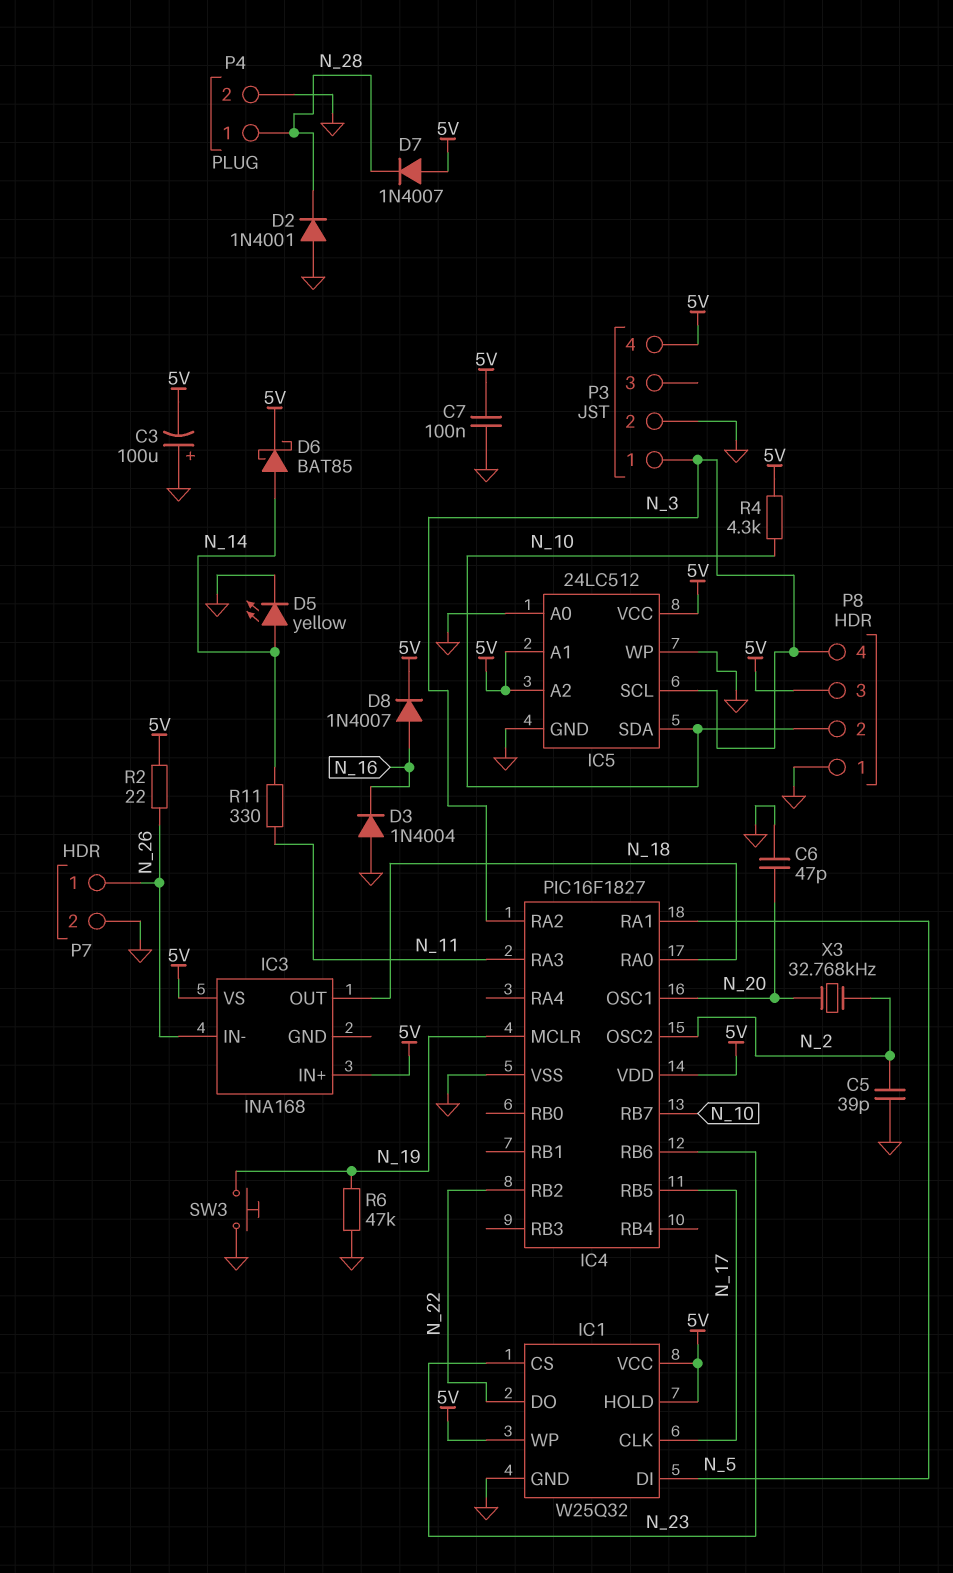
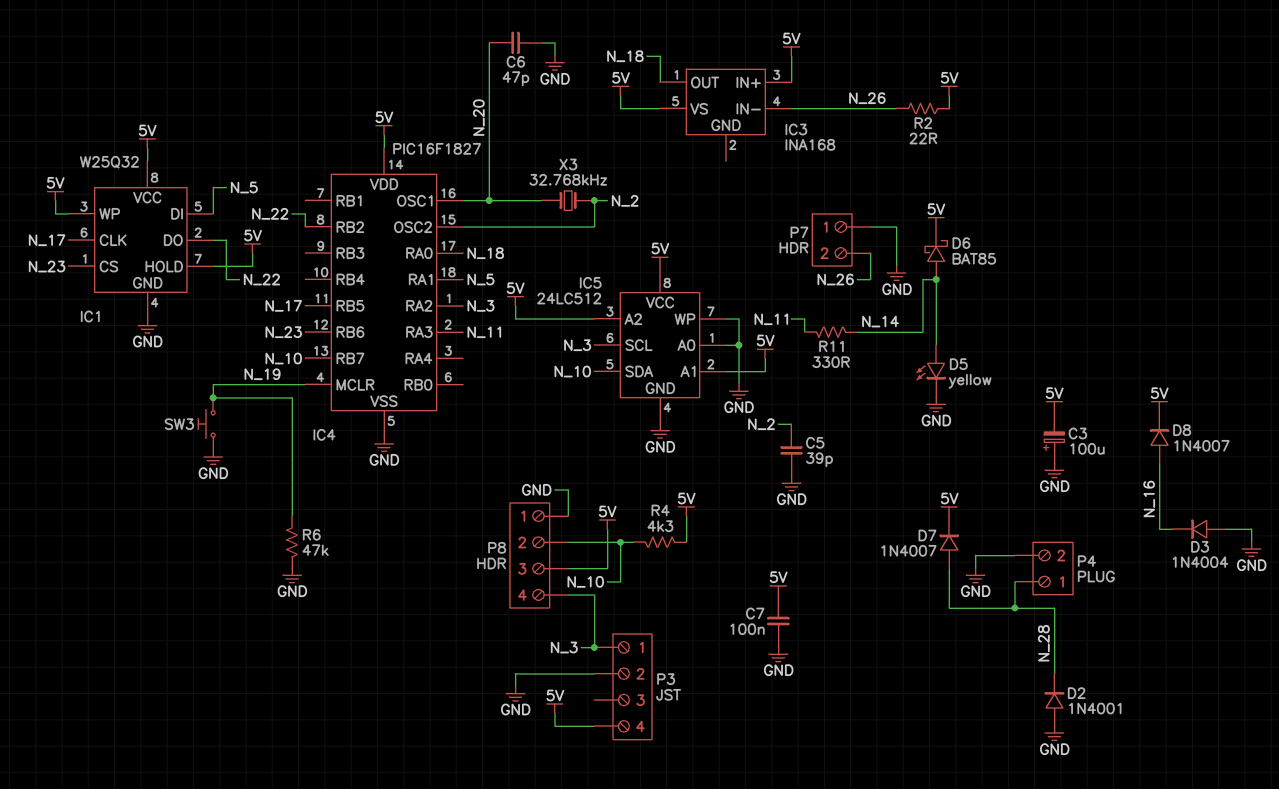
D7: diode 1N4007 (A 5V, K N_28) -> diode 1N4007 (A N_28, K 5V)
P7 pin 1: N_26 -> GND
P7 pin 2: GND -> N_26

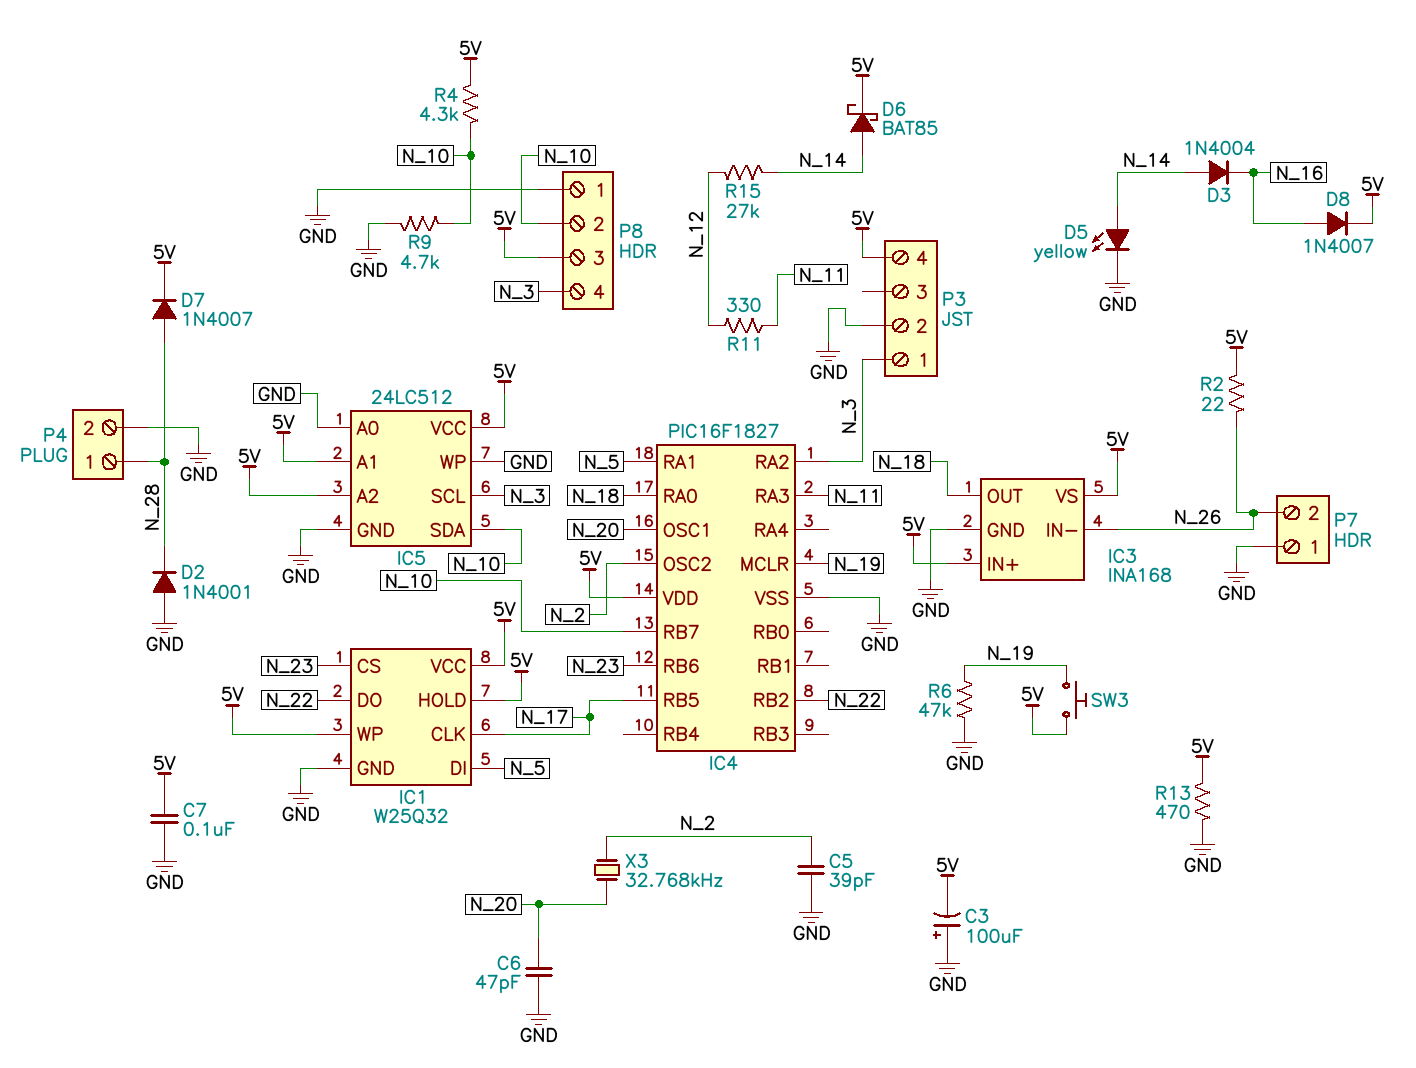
D3: diode 1N4004 (A GND, K N_16) -> diode 1N4004 (A N_14, K N_16)
IC3 pin GND: none -> GND
R9: none -> 4.7k (GND, N_10)
R11: 330 (N_11, N_14) -> 330 (N_11, N_12)
R13: none -> 470 (5V, GND)
R15: none -> 27k (N_12, N_14)
SW3: button (GND, N_19) -> button (5V, N_19)

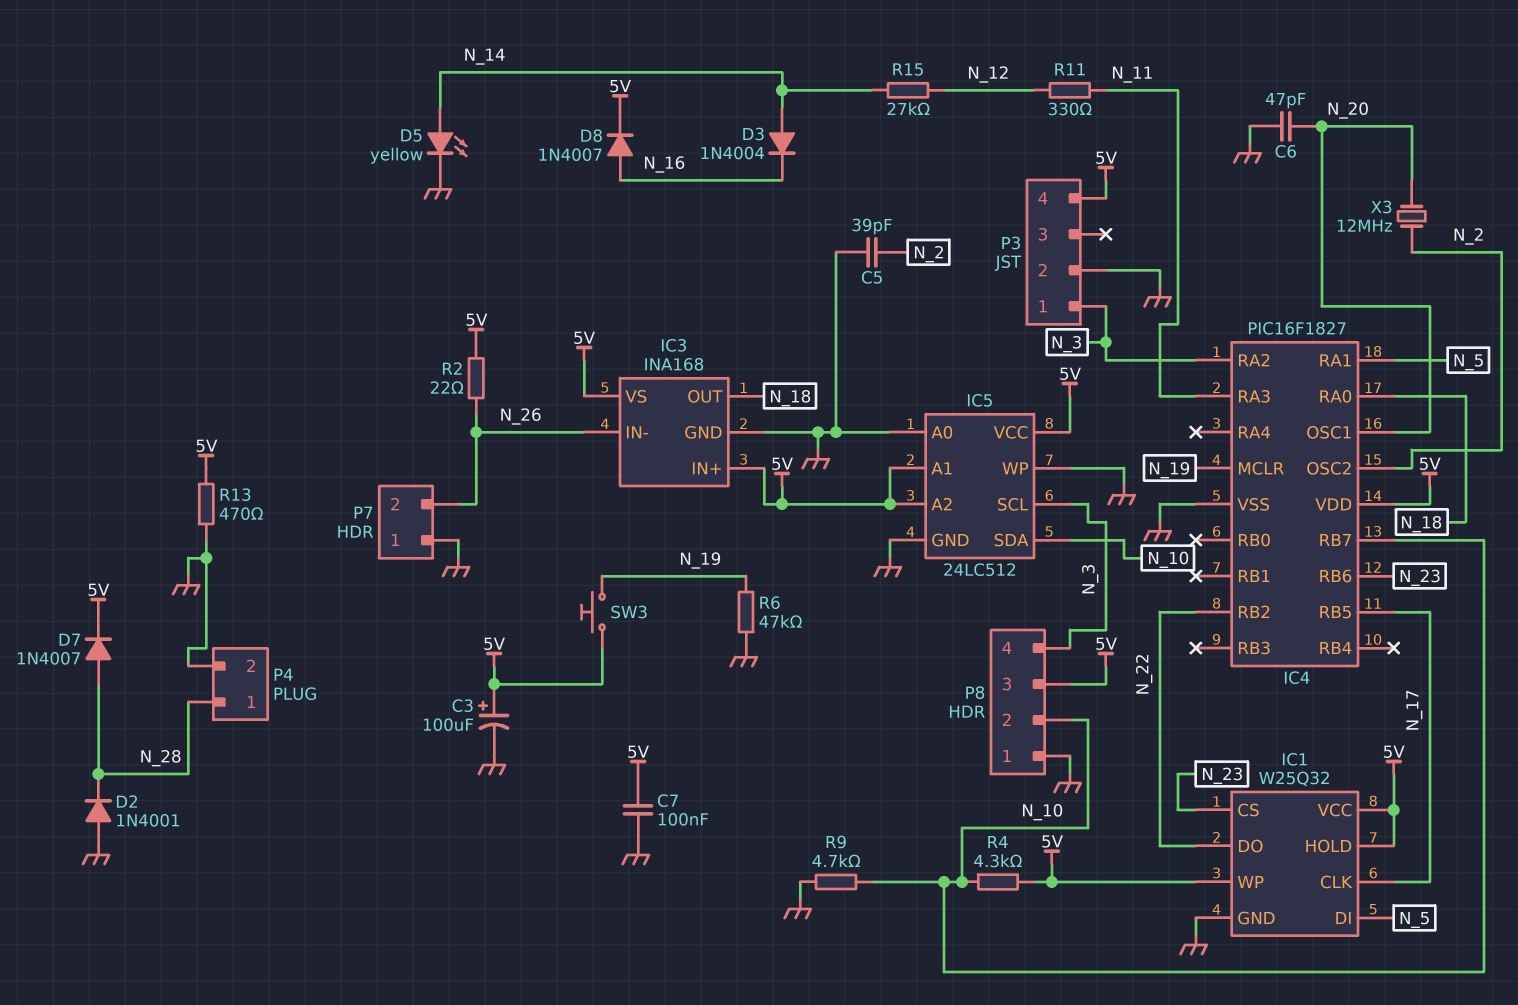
C3: 100uF (plus GND, minus 5V) -> 100uF (plus 5V, minus GND)
D6: schottky BAT85 (A N_14, K 5V) -> none
X3: 32.768kHz (N_2, N_20) -> 12MHz (N_2, N_20)

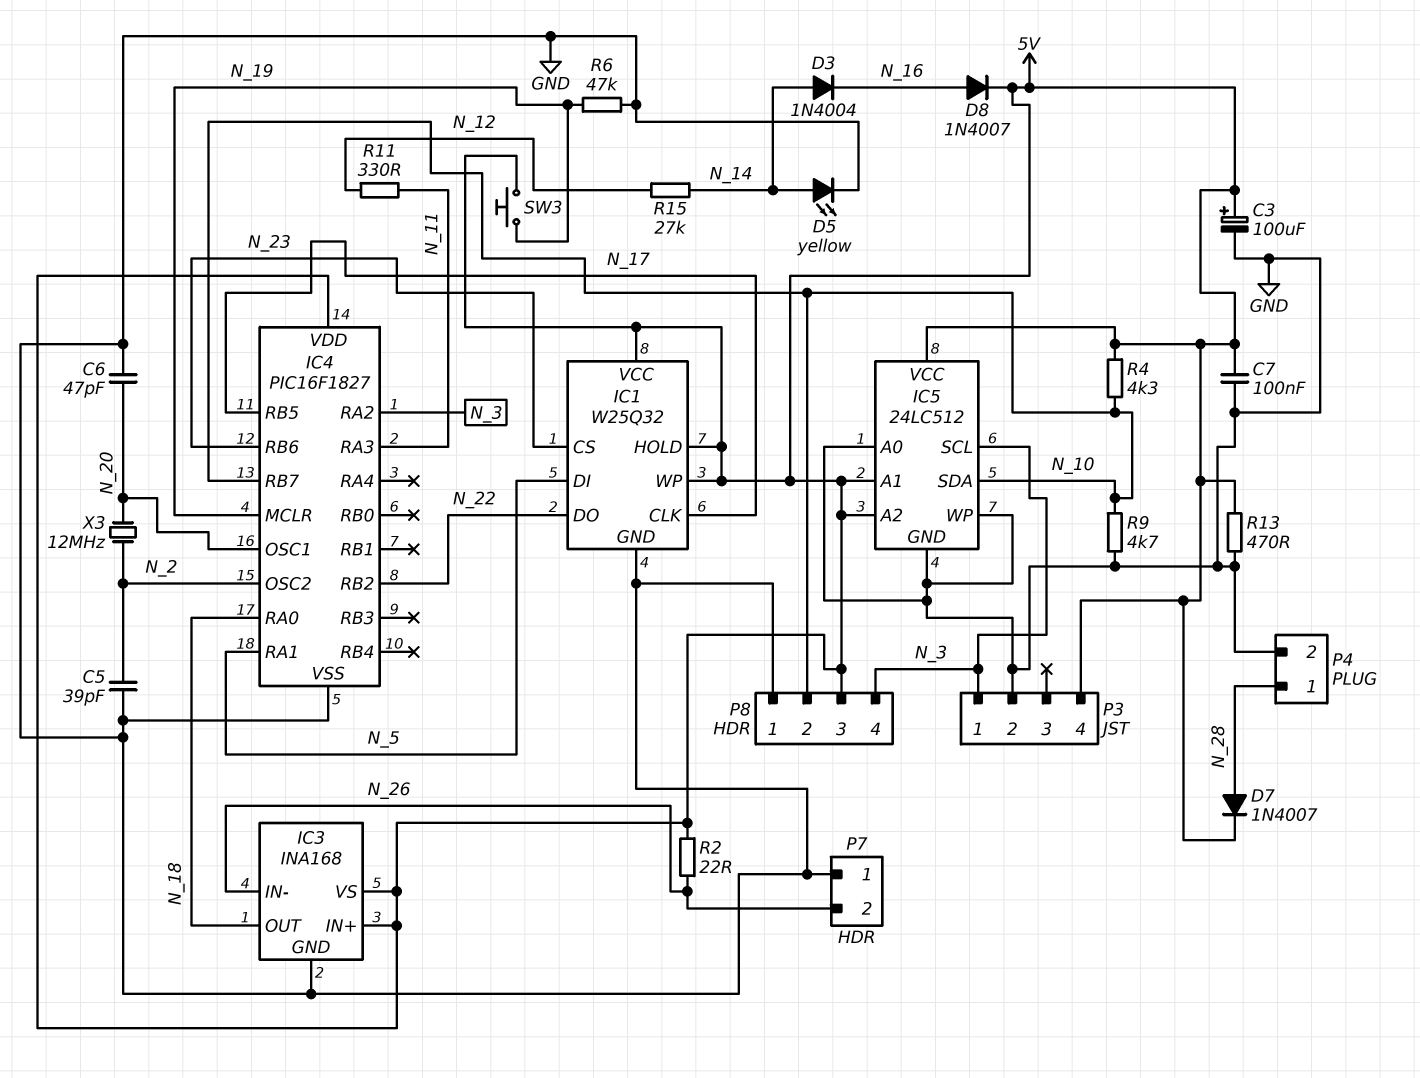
D2: diode 1N4001 (A GND, K N_28) -> none

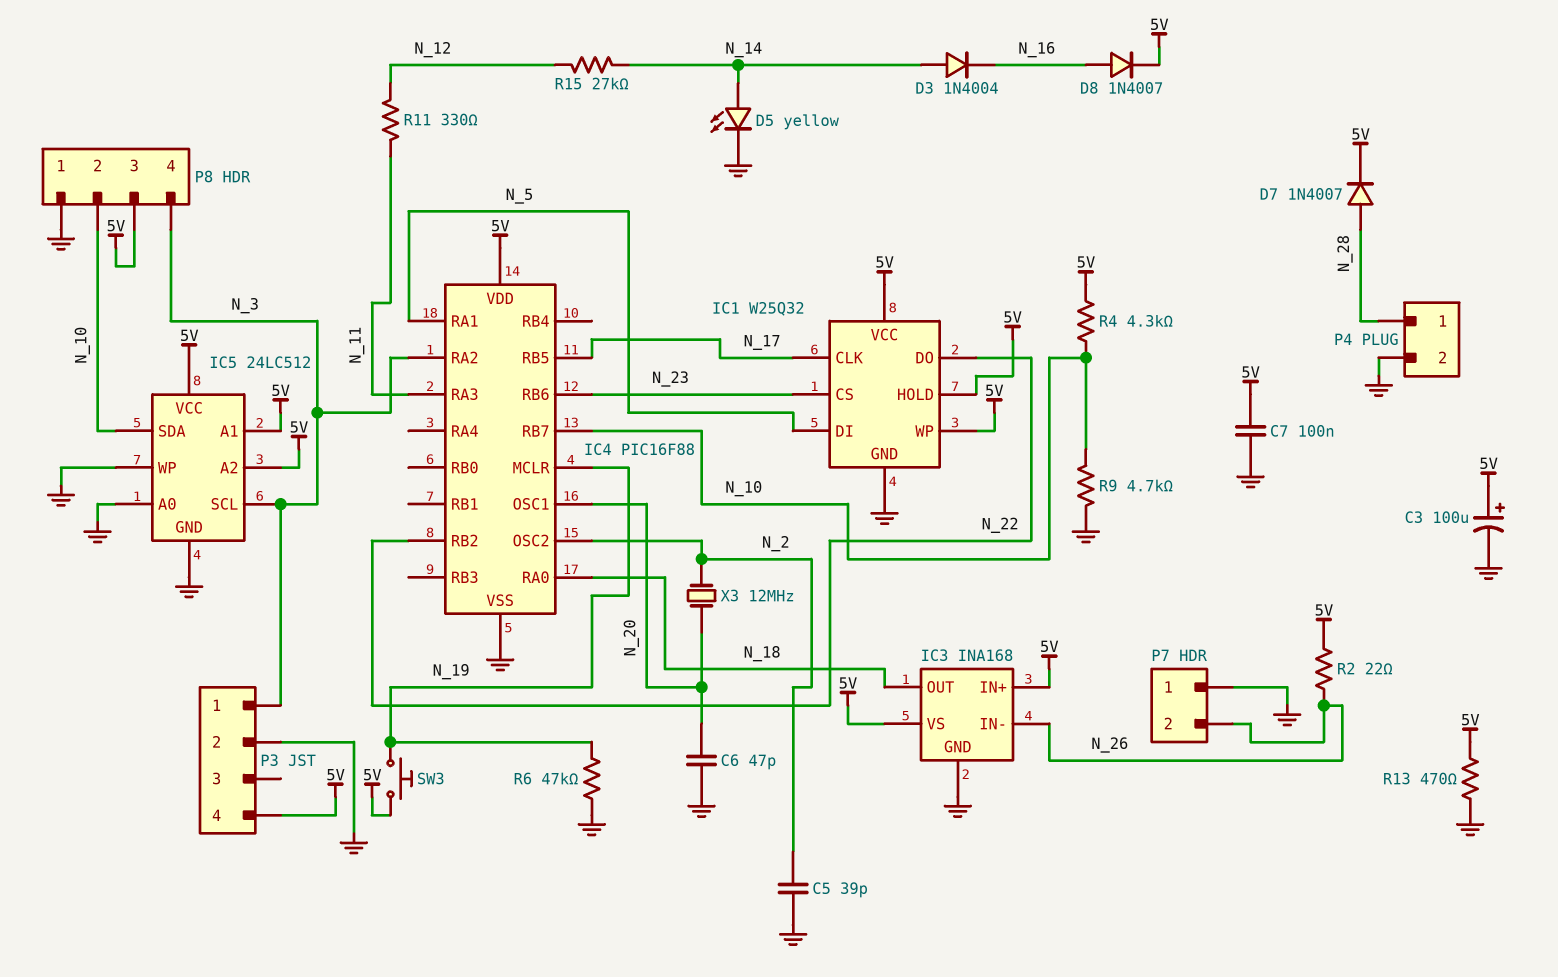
IC4: PIC16F1827 -> PIC16F88

